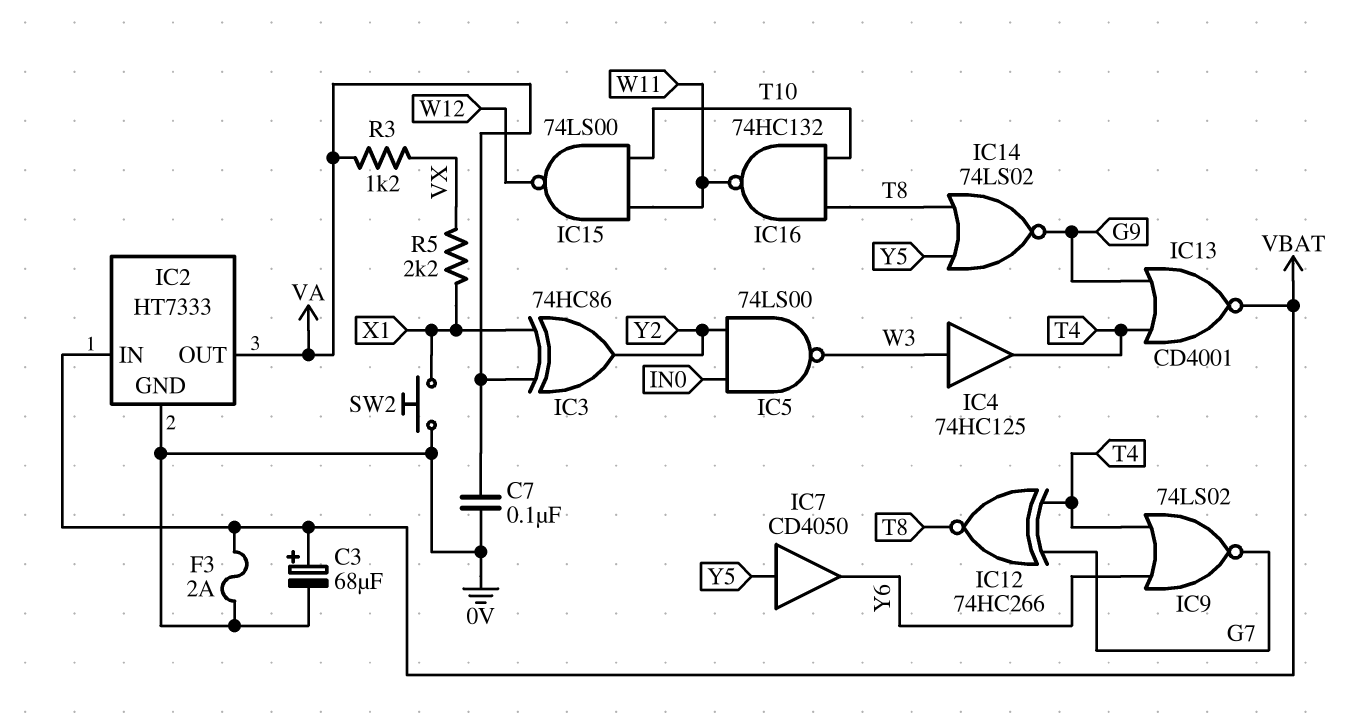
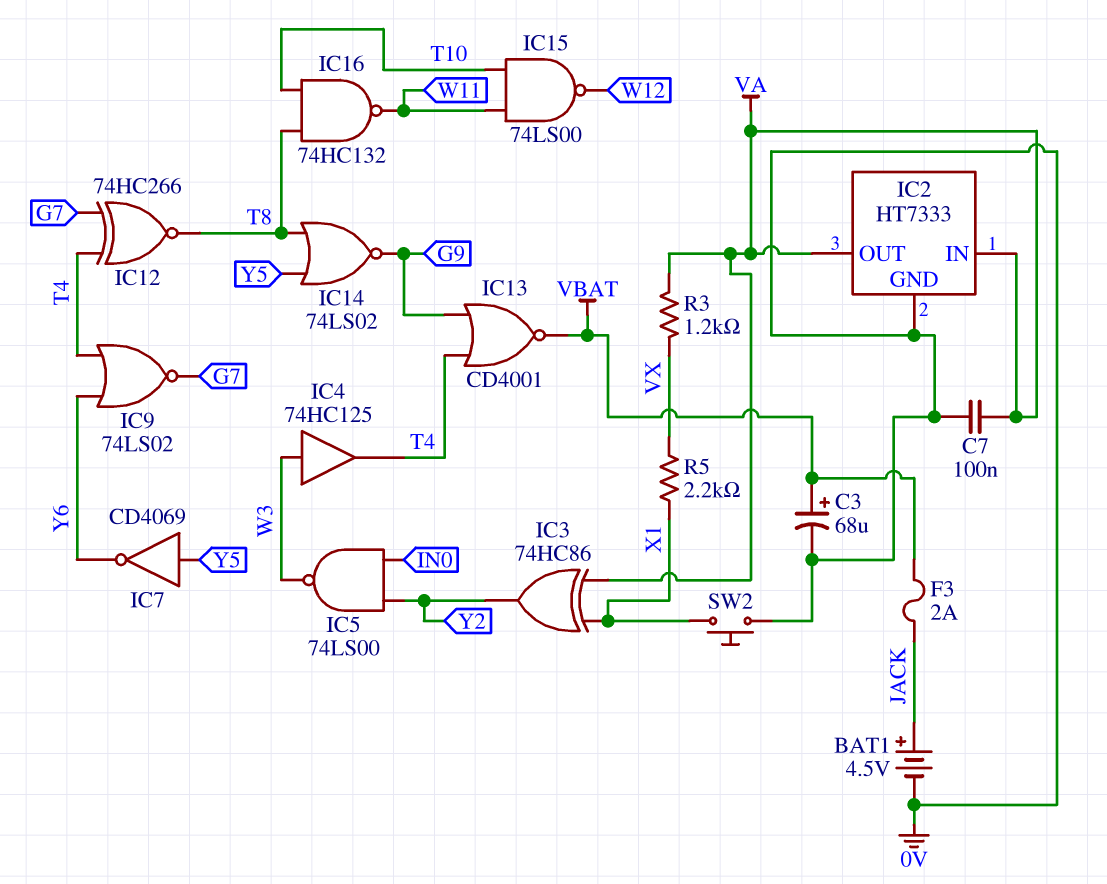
BAT1: none -> 4.5V (plus JACK, minus 0V)
F3: 2A (0V, VBAT) -> 2A (JACK, VBAT)
IC2 pin IN: VBAT -> VA
IC7: buffer CD4050 (in Y5, out Y6) -> NOT CD4069 (in Y5, out Y6)

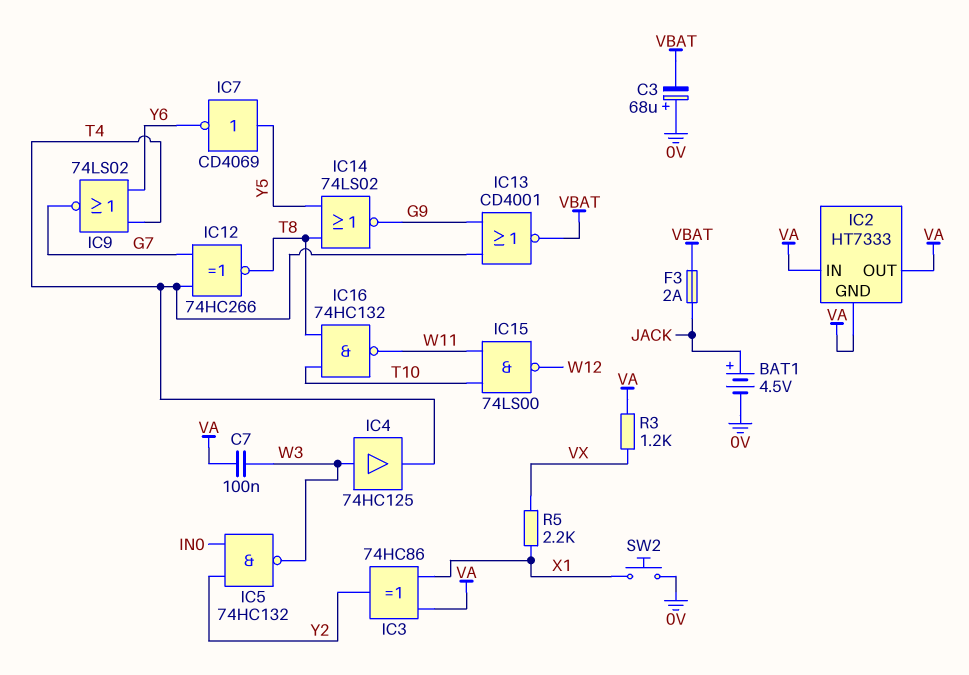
C3: 68uF (plus VBAT, minus 0V) -> 68uF (plus 0V, minus VBAT)
C7: 100nF (0V, VA) -> 100nF (VA, W3)
IC2 pin GND: 0V -> VA
IC5: NAND 74LS00 (in IN0, in Y2, out W3) -> NAND 74HC132 (in IN0, in Y2, out W3)

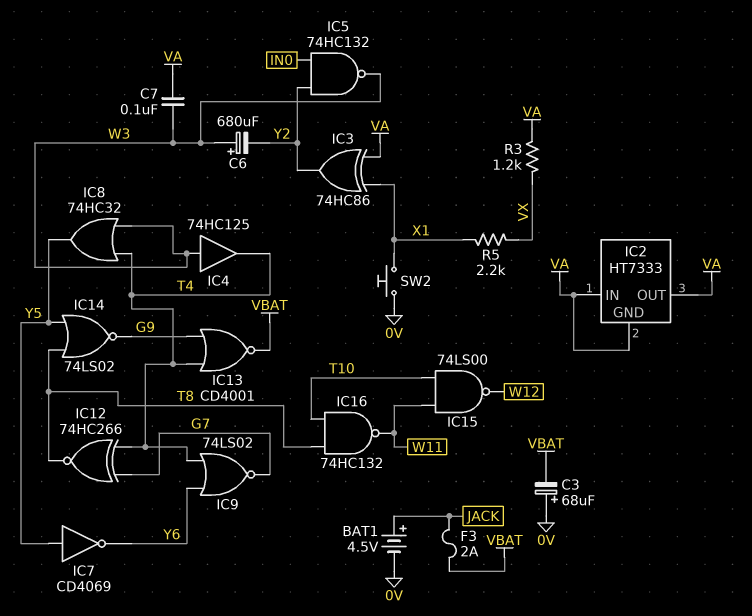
C6: none -> 680uF (plus W3, minus Y2)
IC8: none -> OR 74HC32 (in T4, in W3, out Y5)

